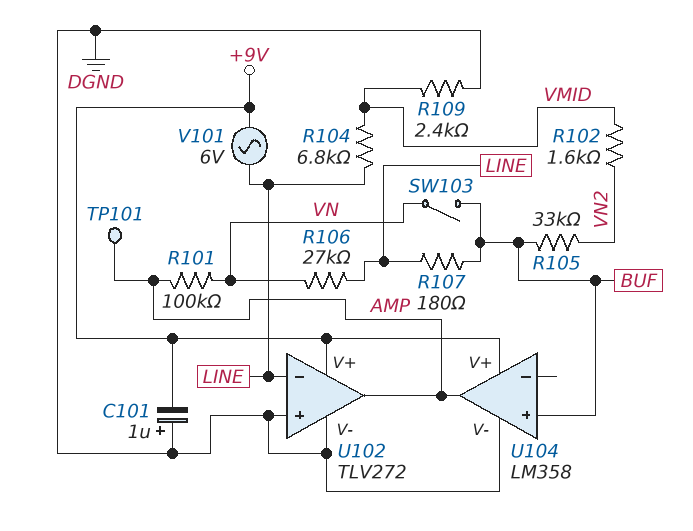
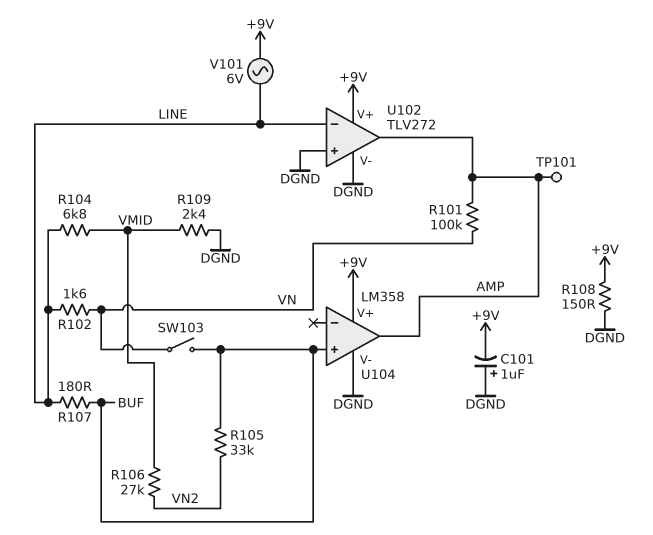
R102: 1.6k (VMID, VN2) -> 1.6k (LINE, VN)
R106: 27k (LINE, VN) -> 27k (VMID, VN2)
R108: none -> 150 (+9V, DGND)

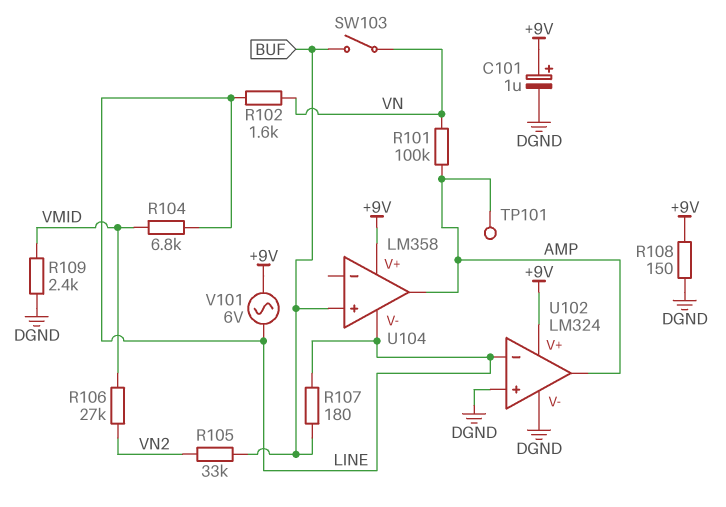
C101: 1uF (plus DGND, minus +9V) -> 1uF (plus +9V, minus DGND)
U102: TLV272 -> LM324
U104 pin V-: DGND -> LINE

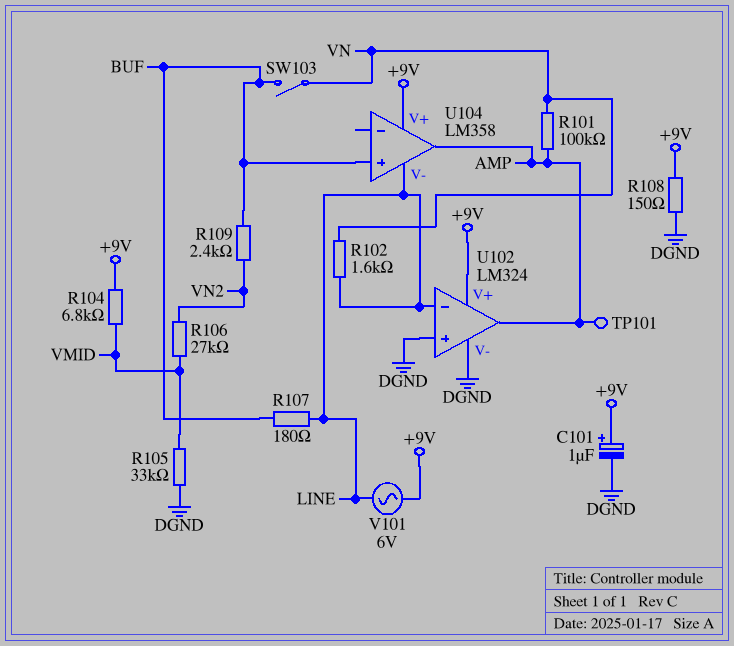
R104: 6.8k (LINE, VMID) -> 6.8k (+9V, VMID)
R105: 33k (BUF, VN2) -> 33k (DGND, VMID)
R109: 2.4k (DGND, VMID) -> 2.4k (BUF, VN2)

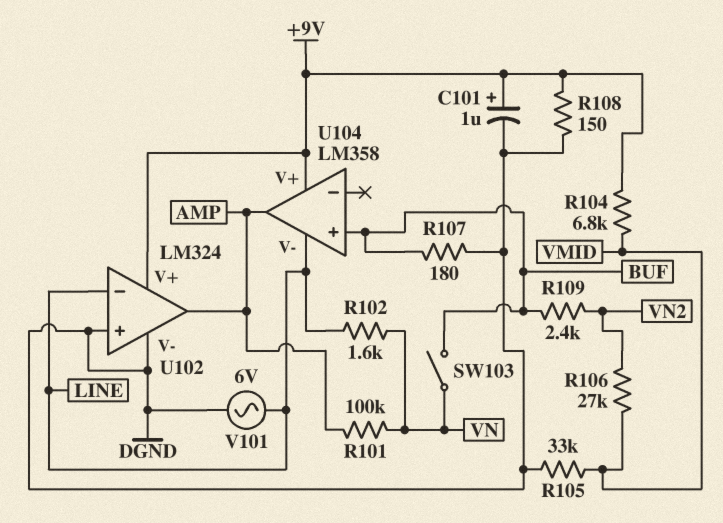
R107: 180 (BUF, LINE) -> 180 (BUF, DGND)
TP101: test point (AMP) -> none
V101: AC 6V (+9V, LINE) -> AC 6V (DGND, LINE)

